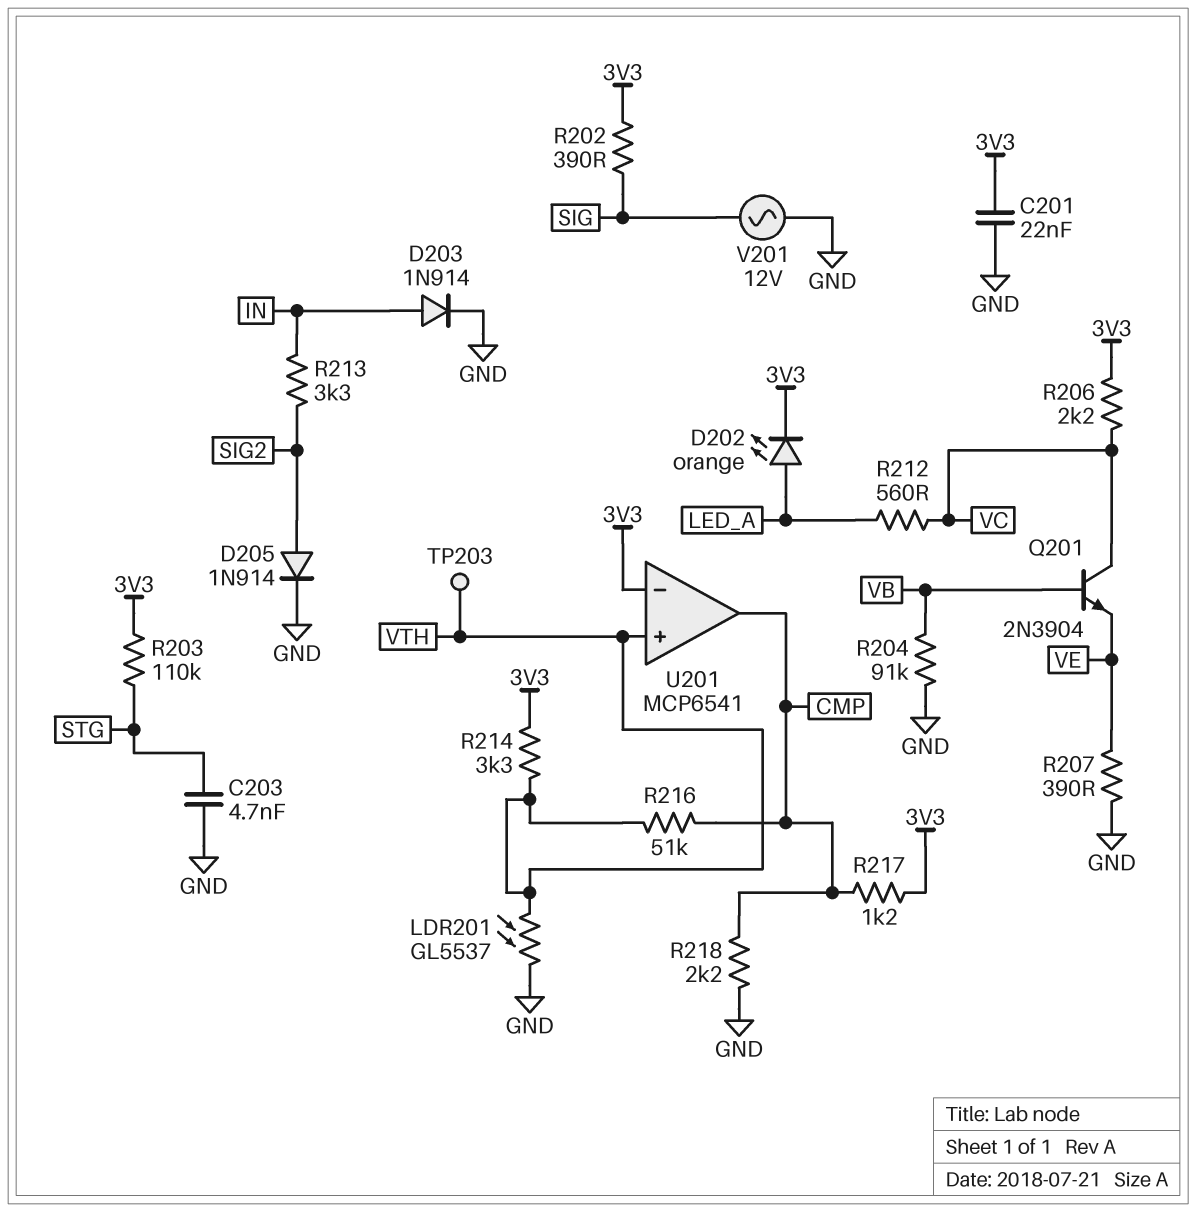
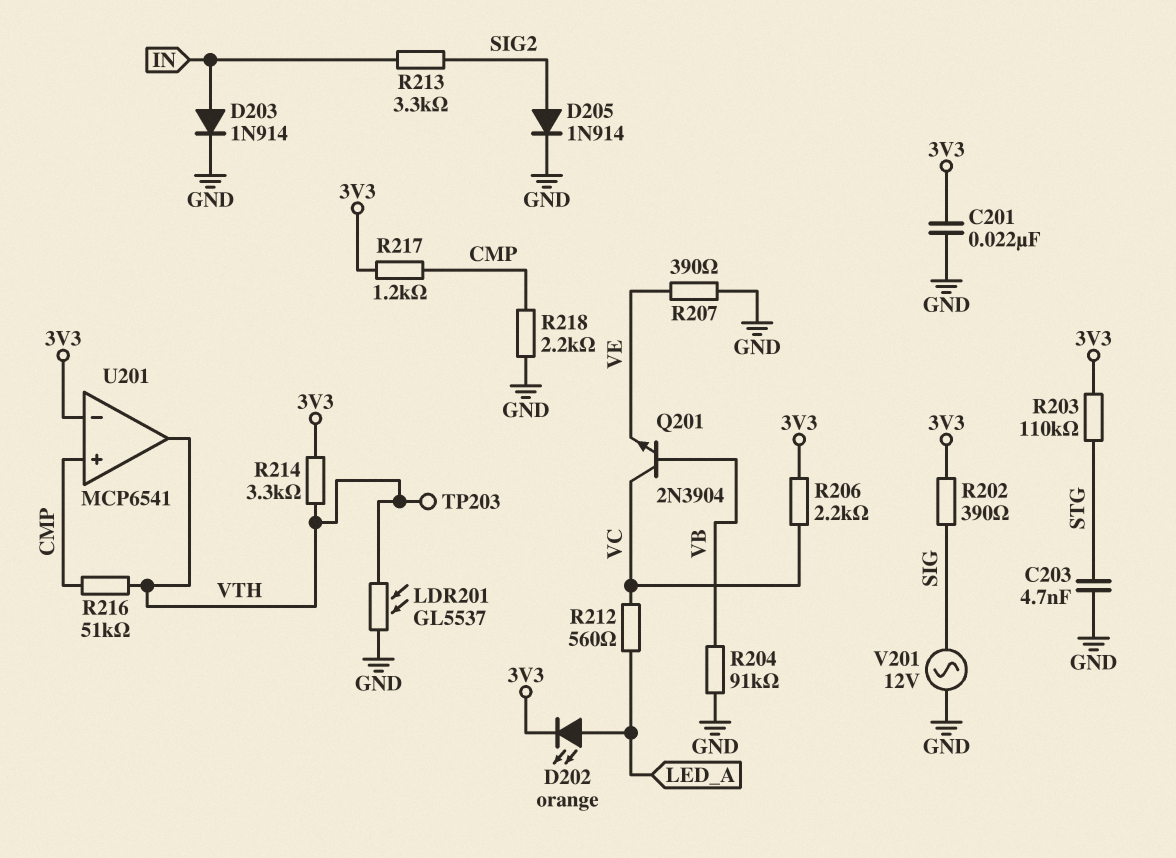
U201 pin in+: VTH -> CMP
U201 pin out: CMP -> VTH

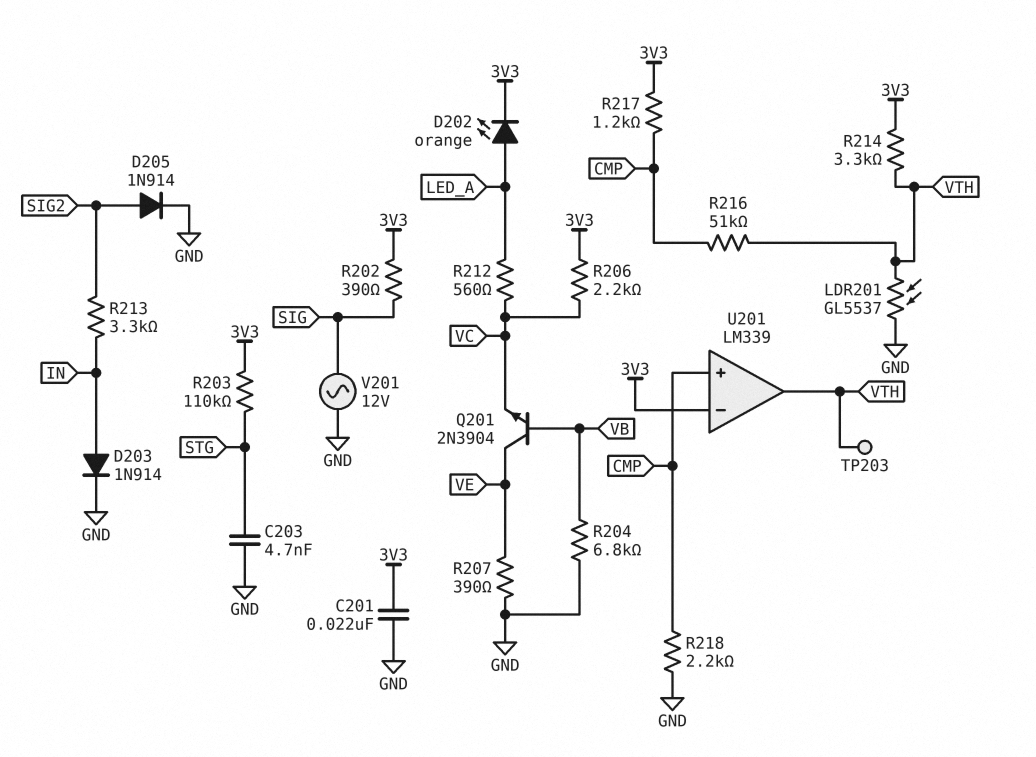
Q201: NPN 2N3904 (B VB, C VC, E VE) -> NPN 2N3904 (B VB, C VE, E VC)
R204: 91k (GND, VB) -> 6.8k (GND, VB)
U201: MCP6541 -> LM339

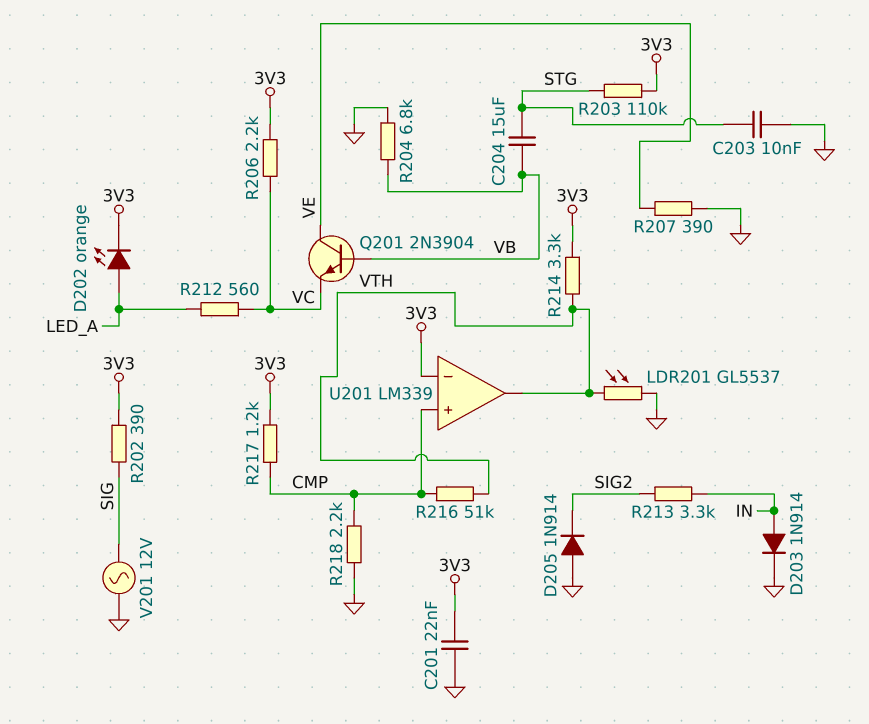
C203: 4.7nF (GND, STG) -> 10nF (GND, STG)
C204: none -> 15uF (STG, VB)
D205: diode 1N914 (A SIG2, K GND) -> diode 1N914 (A GND, K SIG2)
TP203: test point (VTH) -> none

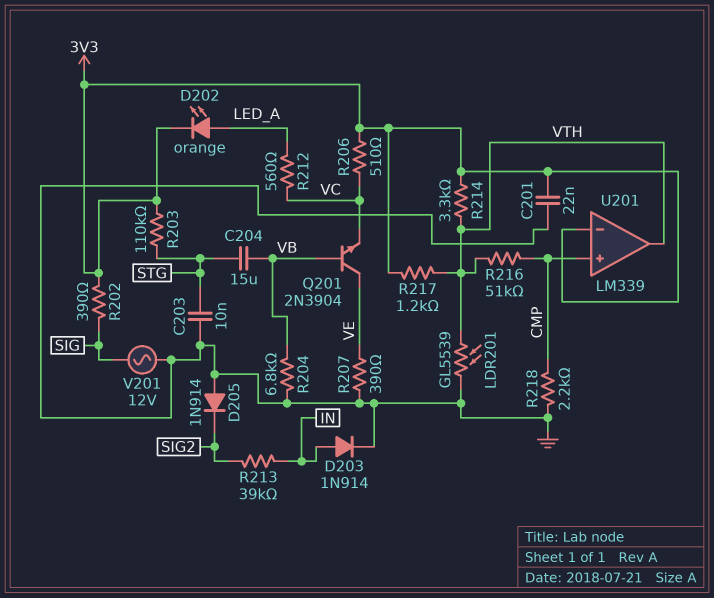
LDR201: GL5537 (GND, VTH) -> GL5539 (GND, VTH)
R206: 2.2k (3V3, VC) -> 510 (3V3, VC)
R213: 3.3k (IN, SIG2) -> 39k (IN, SIG2)
R217: 1.2k (3V3, CMP) -> 1.2k (3V3, VTH)

